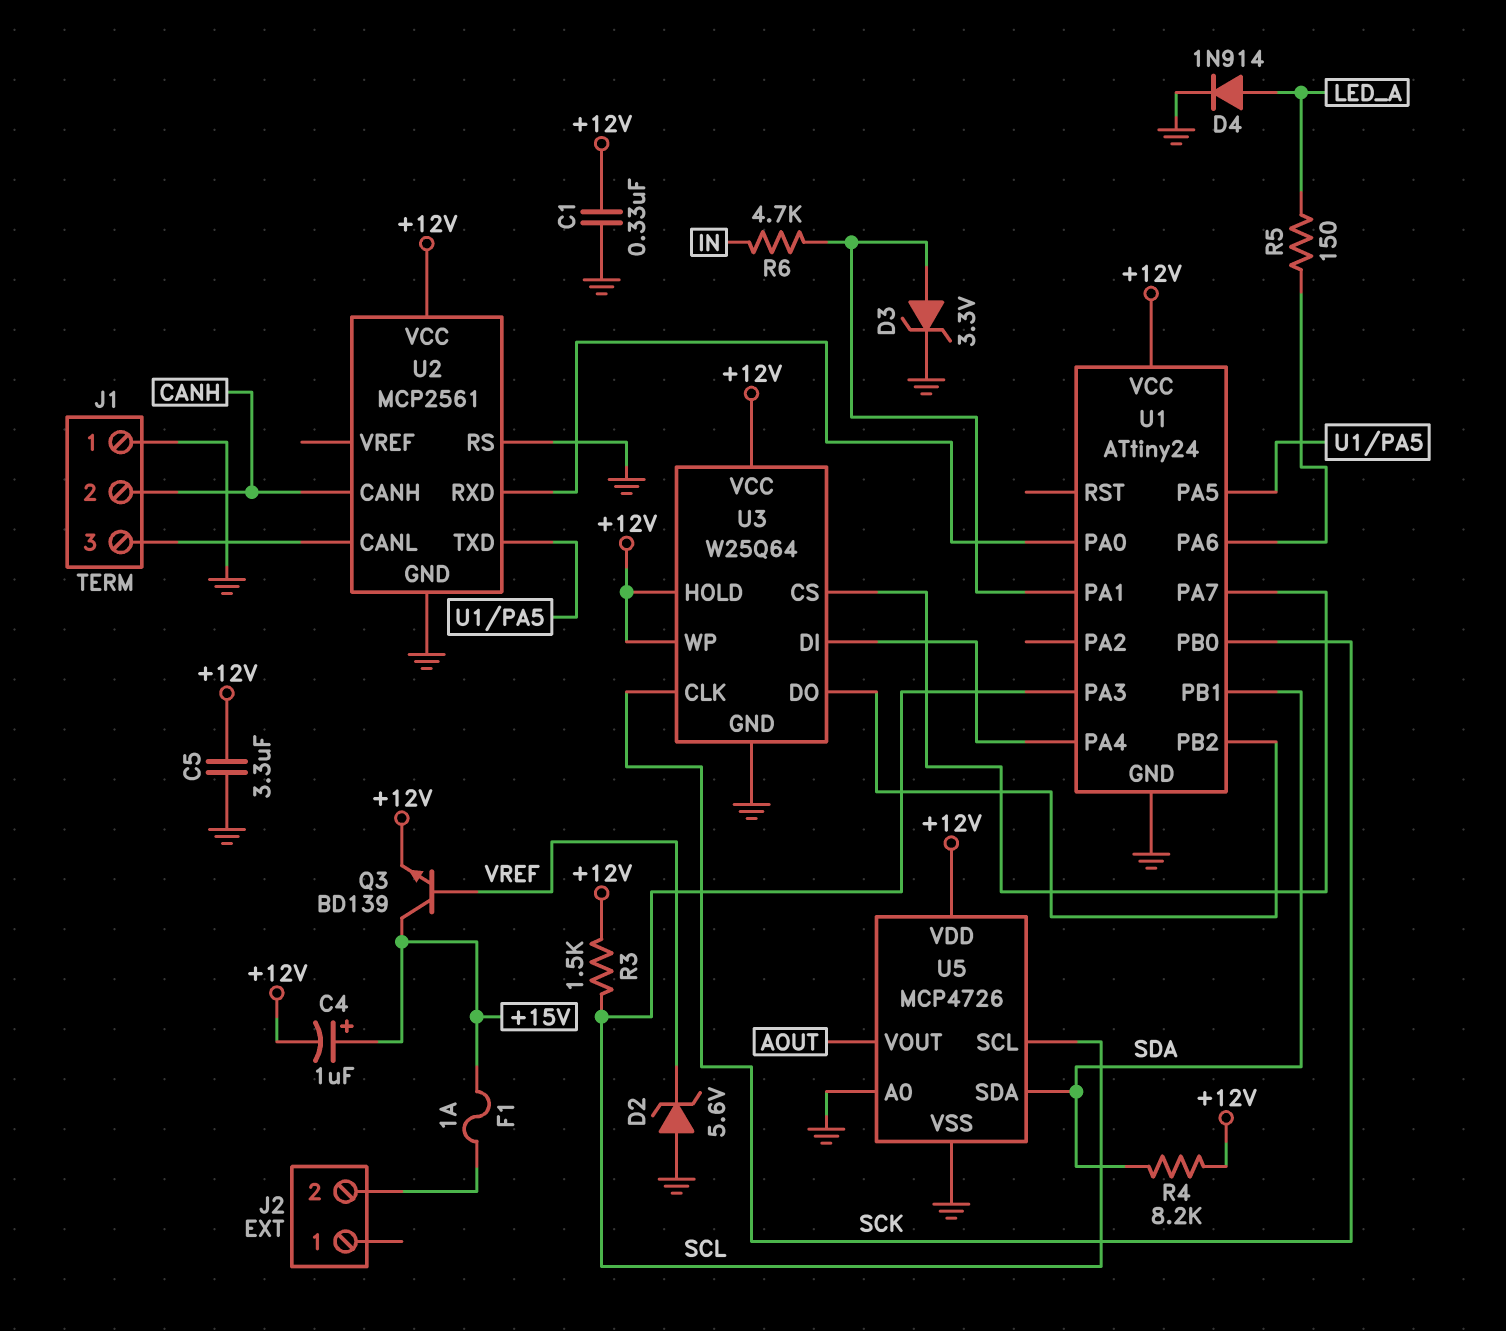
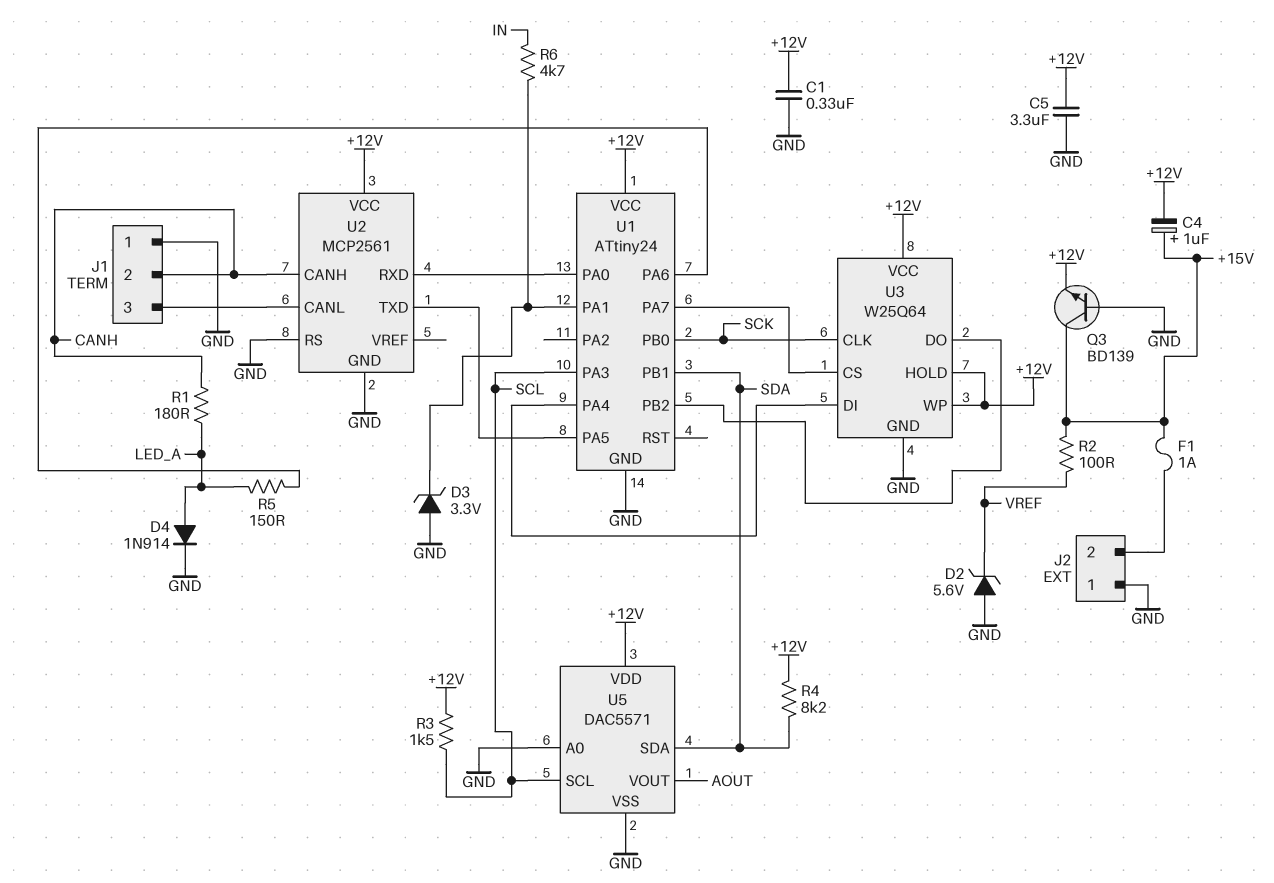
D3: zener 3.3V (A U1/PA1, K GND) -> zener 3.3V (A GND, K U1/PA1)
J2 pin 1: none -> GND
Q3: NPN BD139 (B VREF, C +15V, E +12V) -> NPN BD139 (B GND, C +15V, E +12V)
R1: none -> 180 (CANH, LED_A)
R2: none -> 100 (+15V, VREF)
U5: MCP4726 -> DAC5571

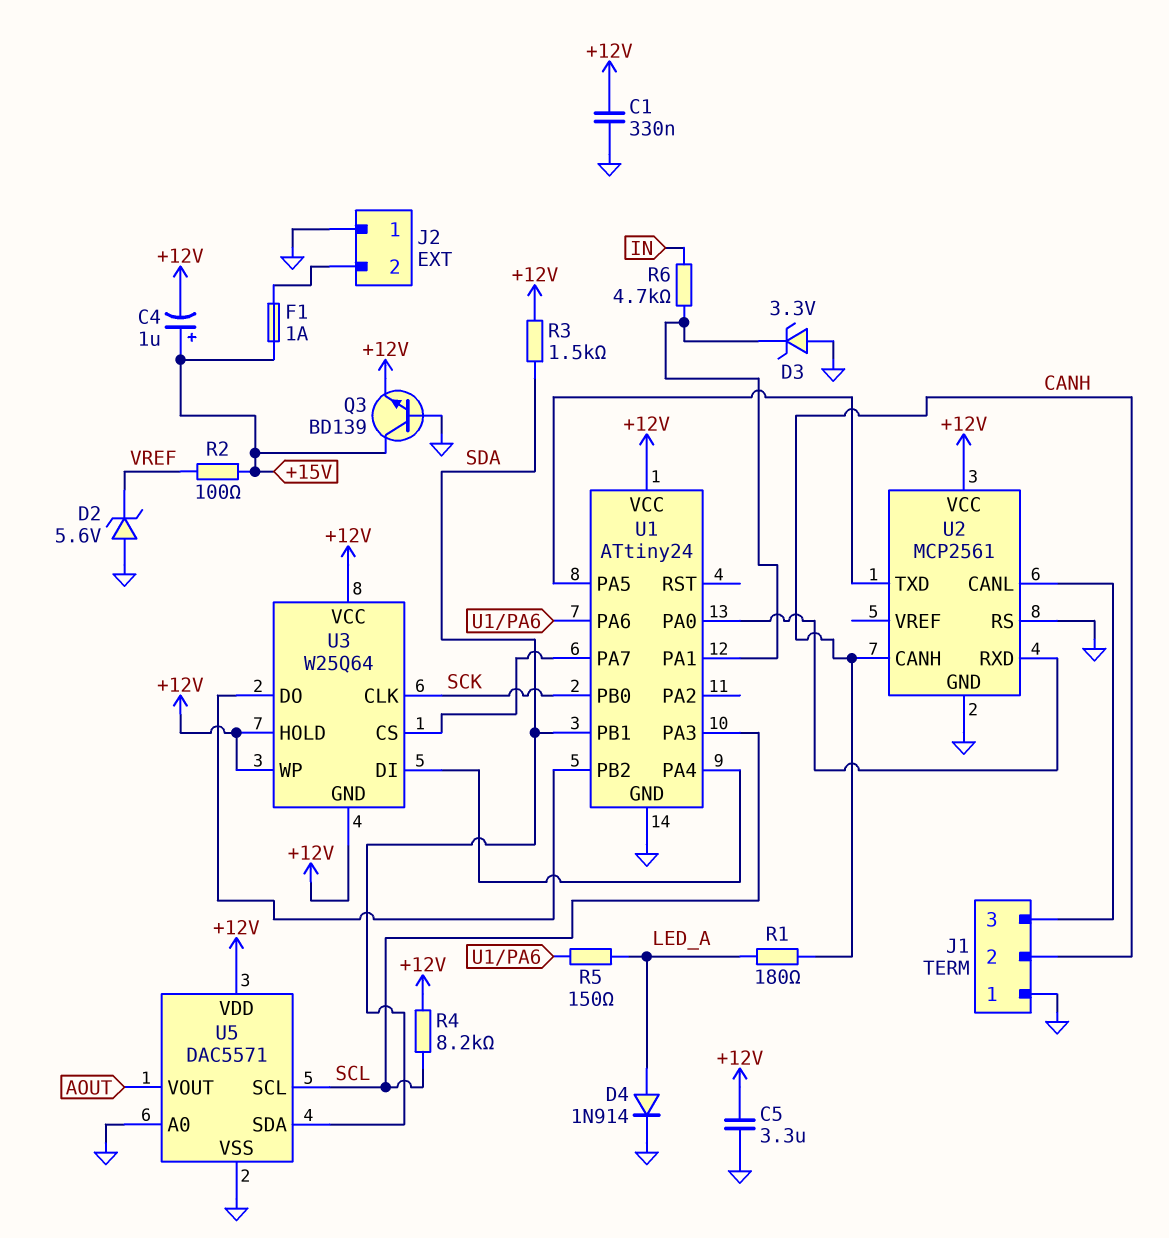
R3: 1.5k (+12V, SCL) -> 1.5k (+12V, SDA)
R4: 8.2k (+12V, SDA) -> 8.2k (+12V, SCL)
U3 pin GND: GND -> +12V

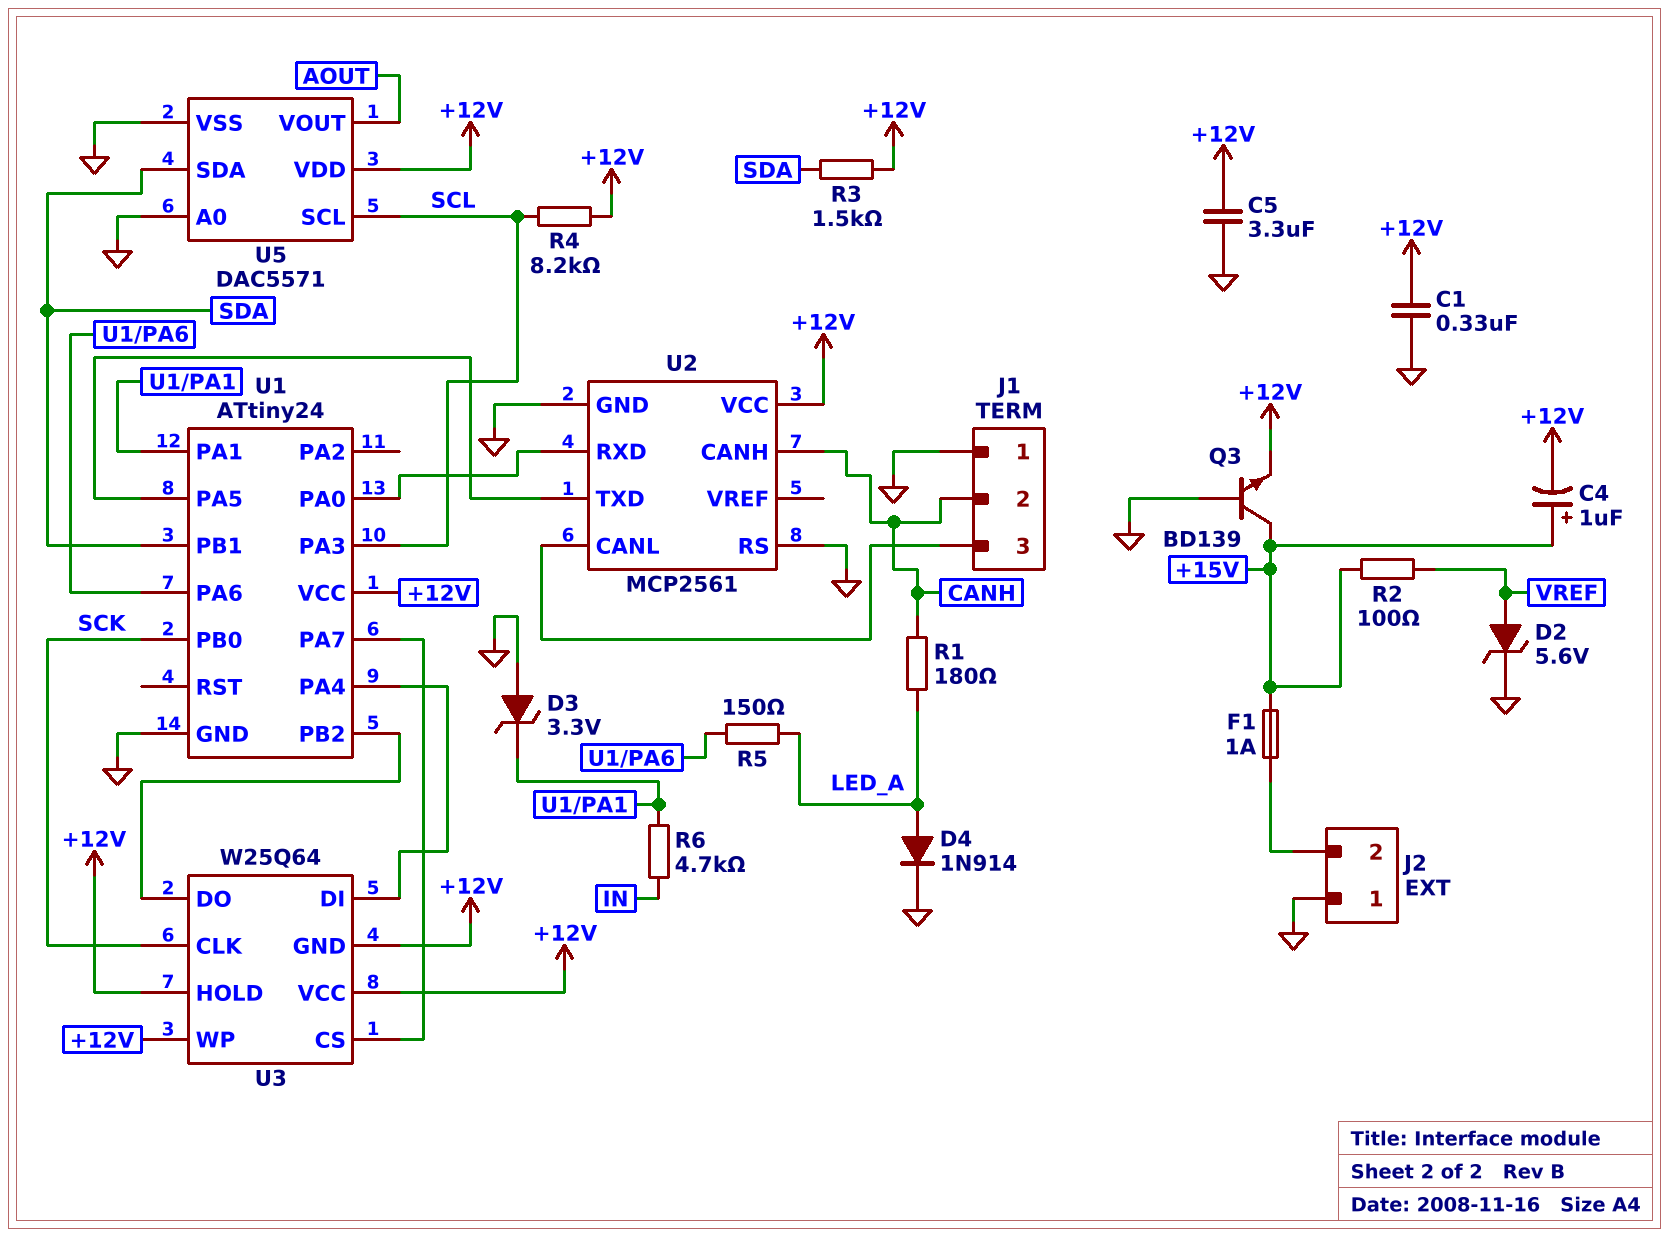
D2: zener 5.6V (A GND, K VREF) -> zener 5.6V (A VREF, K GND)

